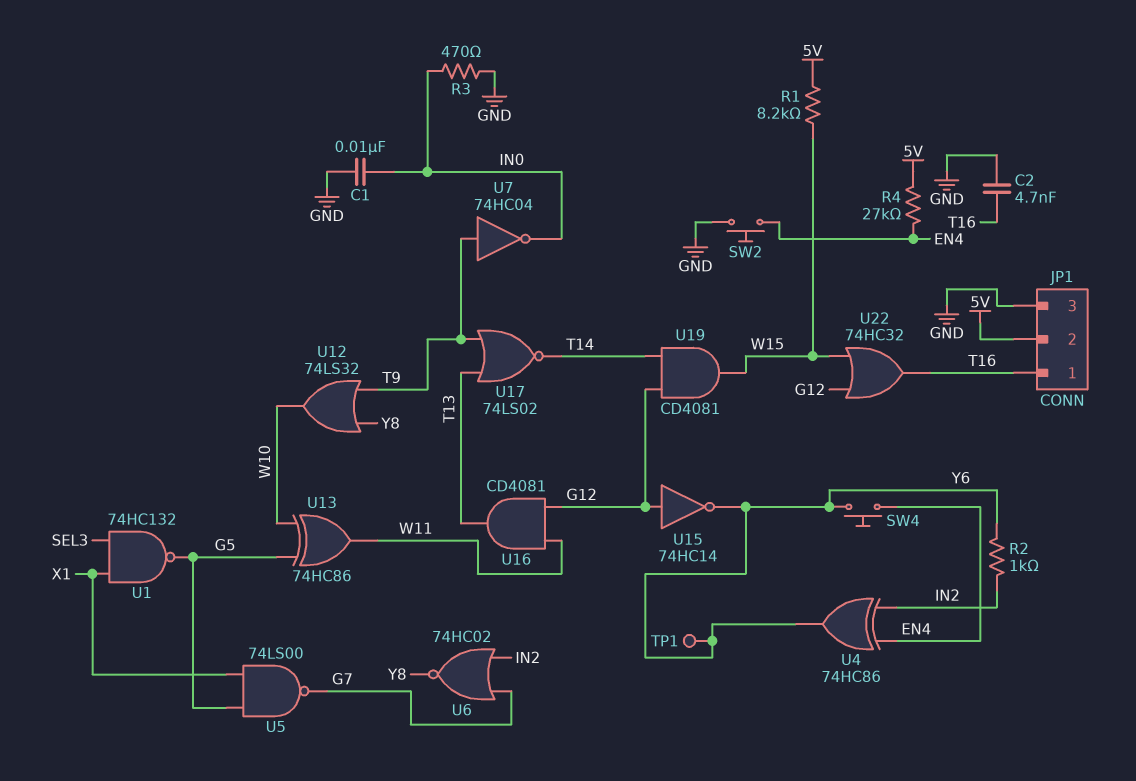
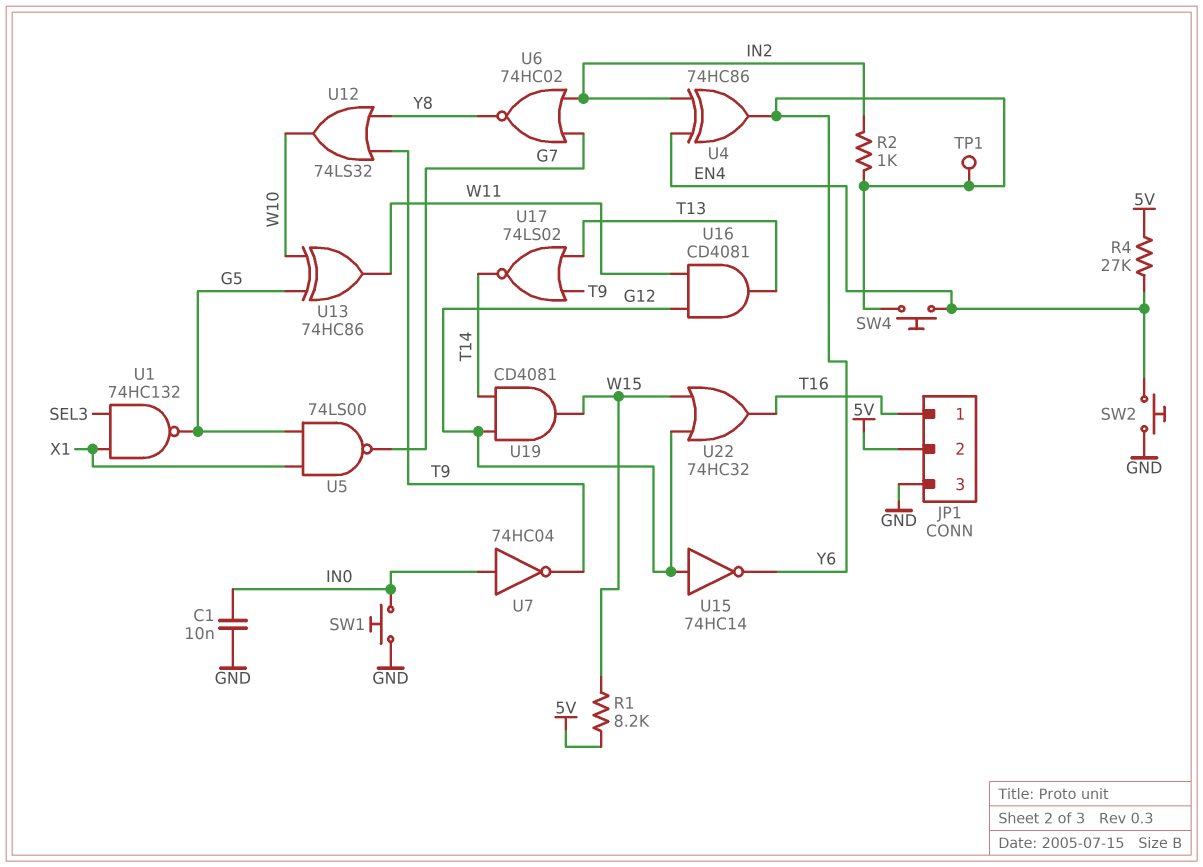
C2: 4.7nF (GND, T16) -> none
R3: 470 (GND, IN0) -> none
SW1: none -> button (GND, IN0)
U7: NOT 74HC04 (in T9, out IN0) -> NOT 74HC04 (in IN0, out T9)

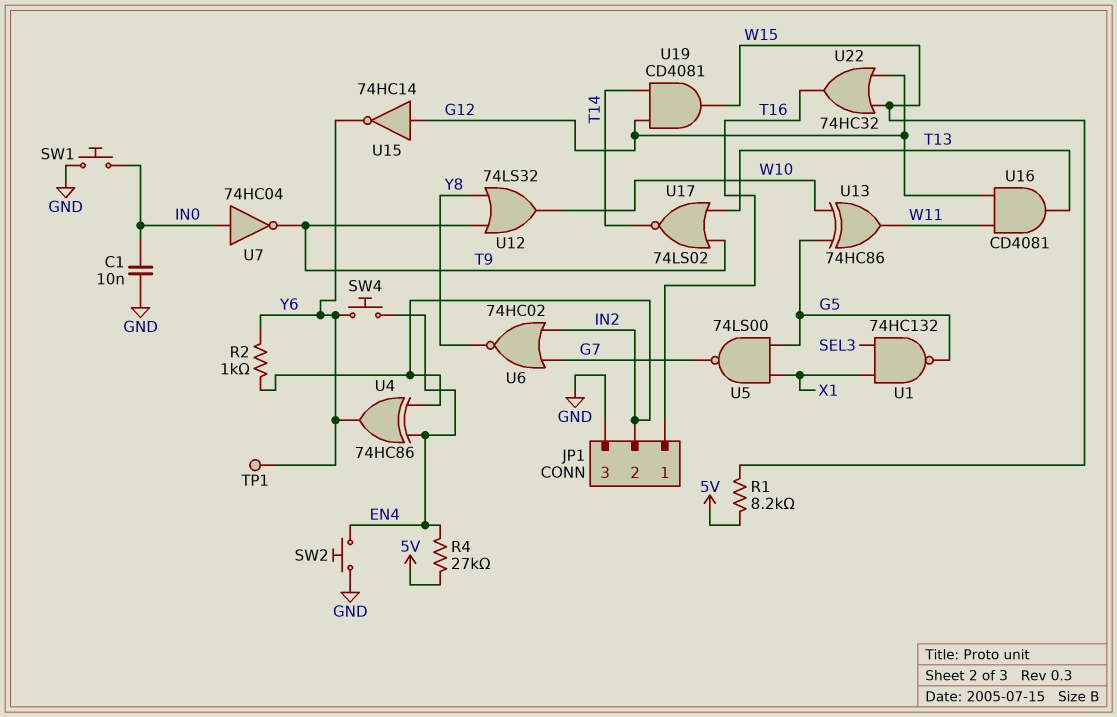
JP1 pin 2: 5V -> IN2

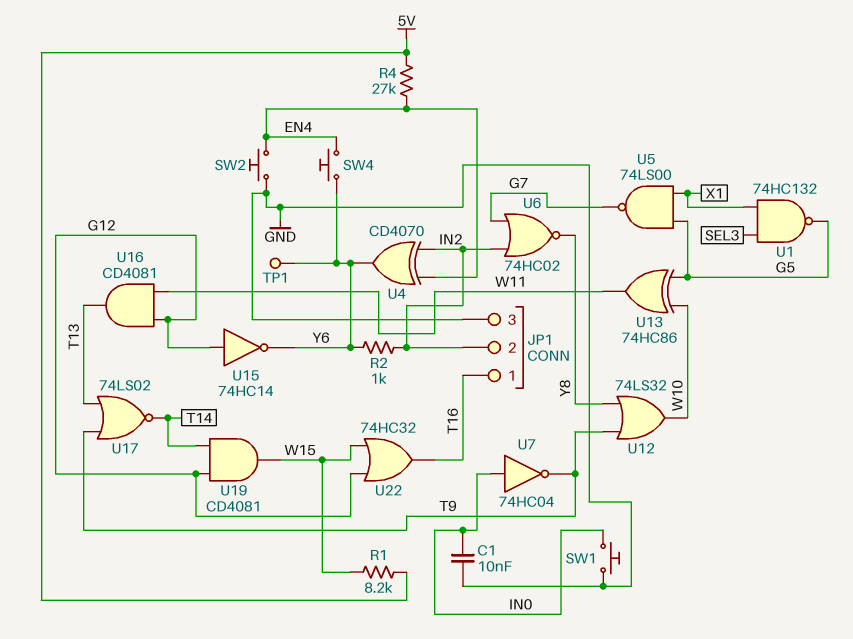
U4: XOR 74HC86 (in EN4, in IN2, out Y6) -> XOR CD4070 (in EN4, in IN2, out Y6)

